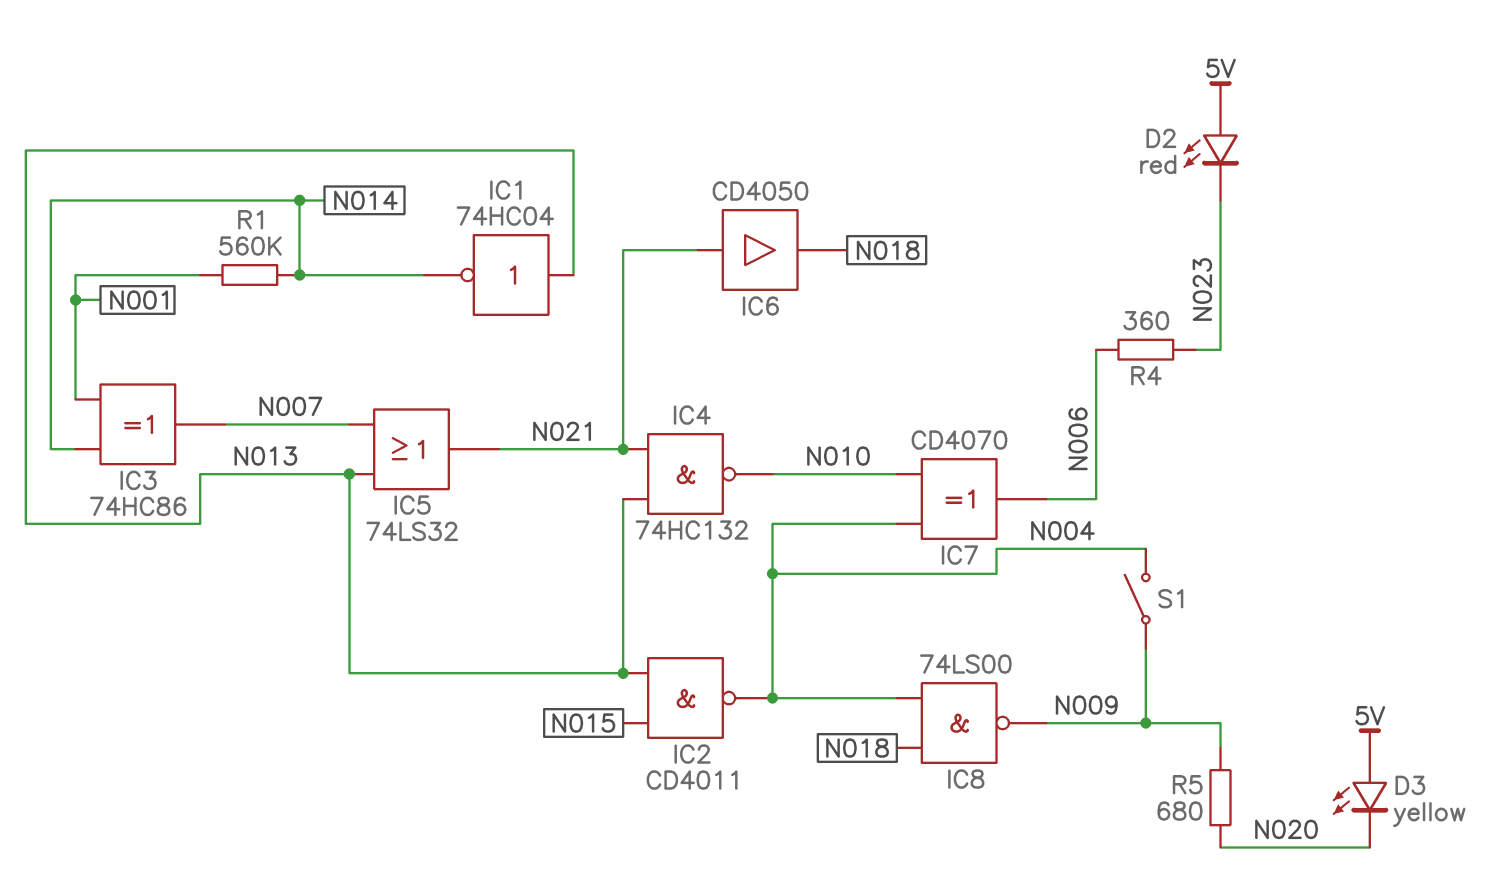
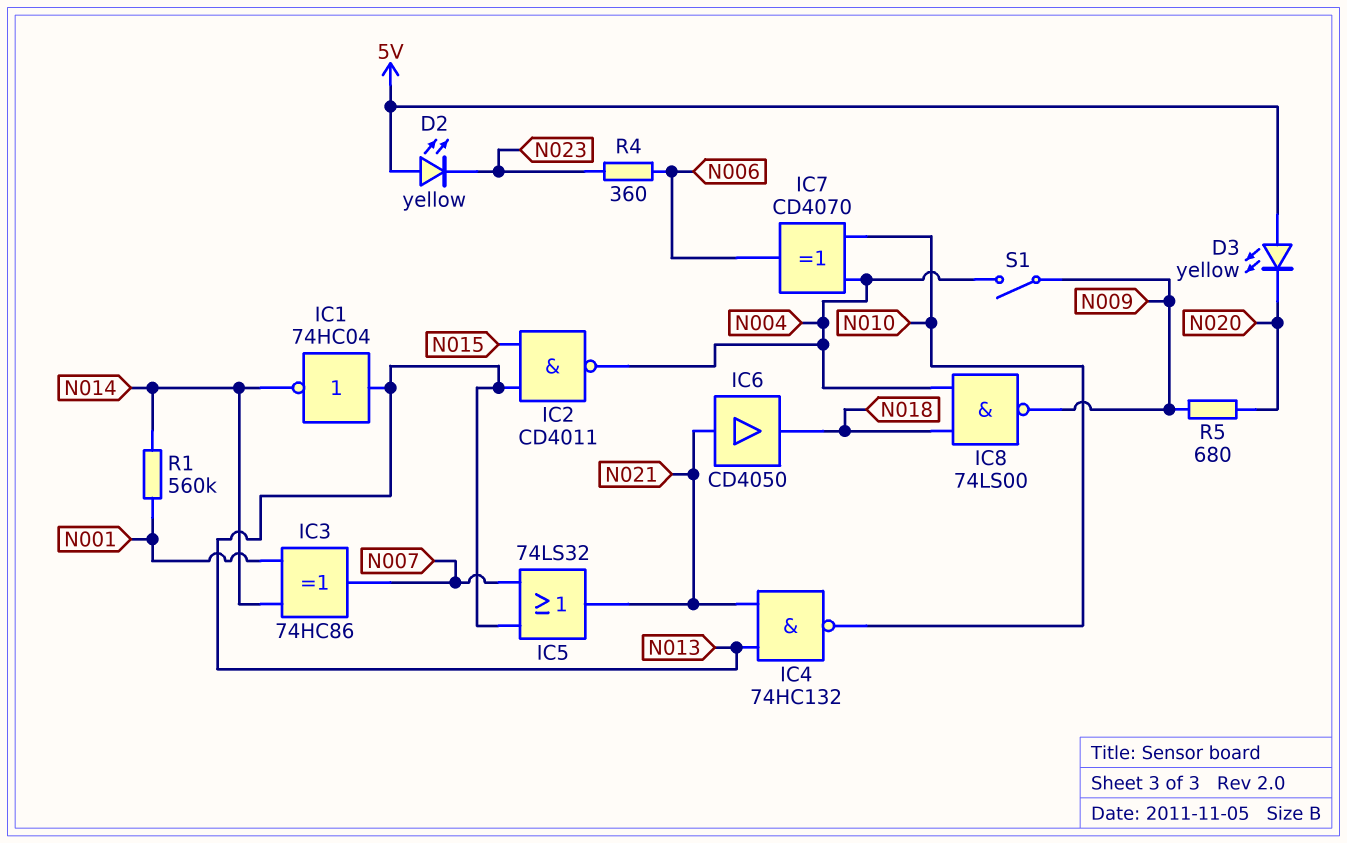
D2: LED red (A 5V, K N023) -> LED yellow (A 5V, K N023)

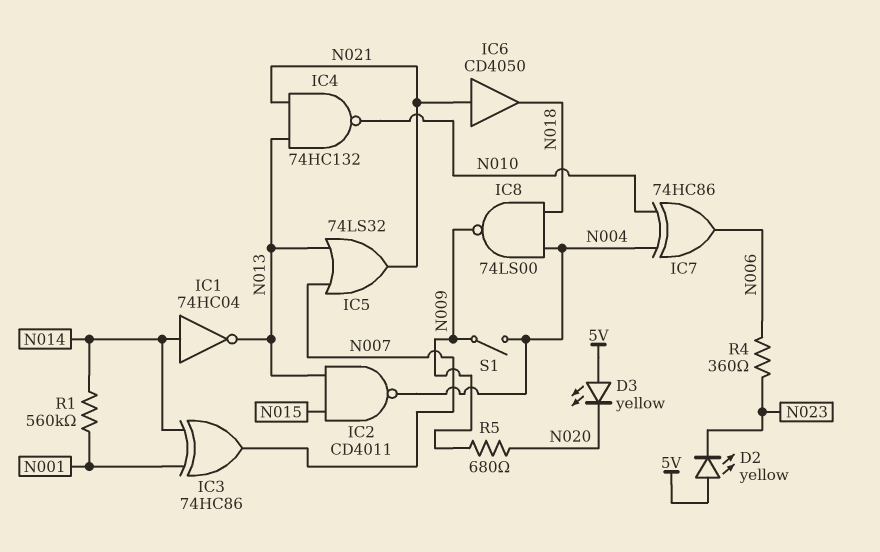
IC1: NOT 74HC04 (in N013, out N014) -> NOT 74HC04 (in N014, out N013)
IC7: XOR CD4070 (in N004, in N010, out N006) -> XOR 74HC86 (in N004, in N010, out N006)

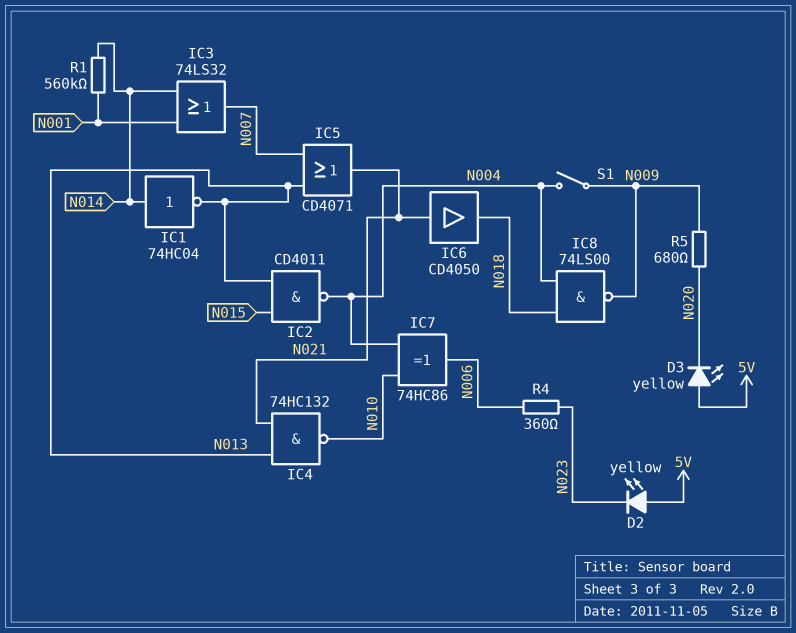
IC3: XOR 74HC86 (in N001, in N014, out N007) -> OR 74LS32 (in N001, in N014, out N007)
IC5: OR 74LS32 (in N007, in N013, out N021) -> OR CD4071 (in N007, in N013, out N021)

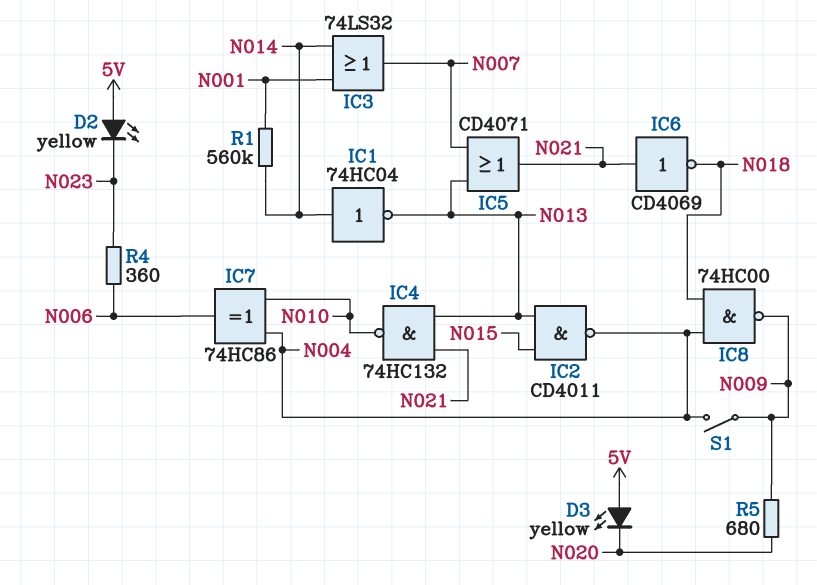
IC6: buffer CD4050 (in N021, out N018) -> NOT CD4069 (in N021, out N018)
IC8: NAND 74LS00 (in N004, in N018, out N009) -> NAND 74HC00 (in N004, in N018, out N009)

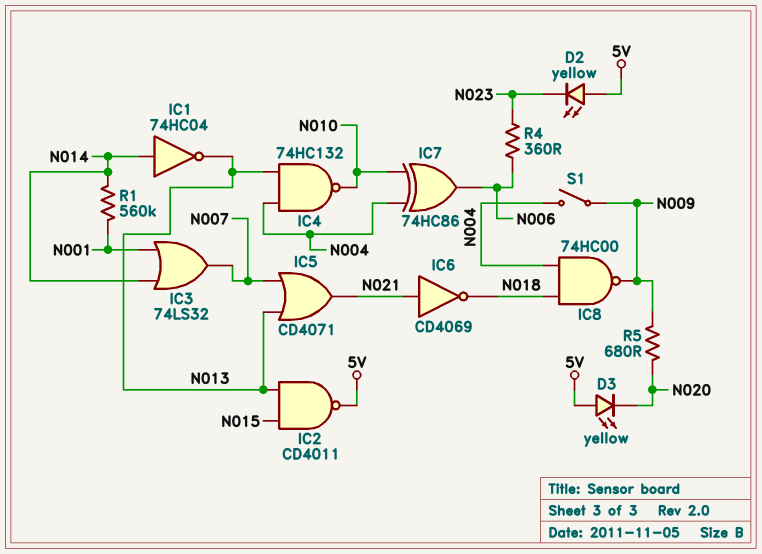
IC2: NAND CD4011 (in N013, in N015, out N004) -> NAND CD4011 (in N013, in N015, out 5V)
IC4: NAND 74HC132 (in N013, in N021, out N010) -> NAND 74HC132 (in N004, in N013, out N010)

